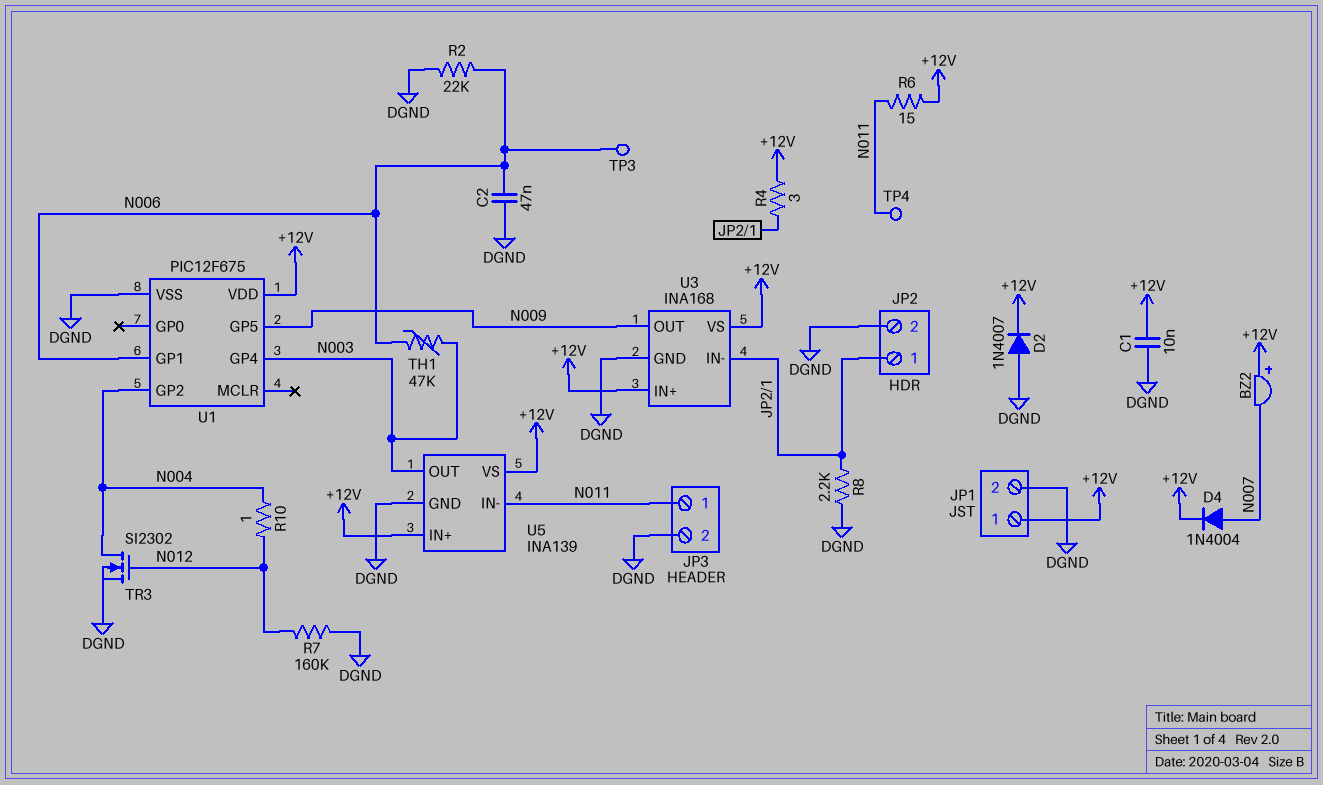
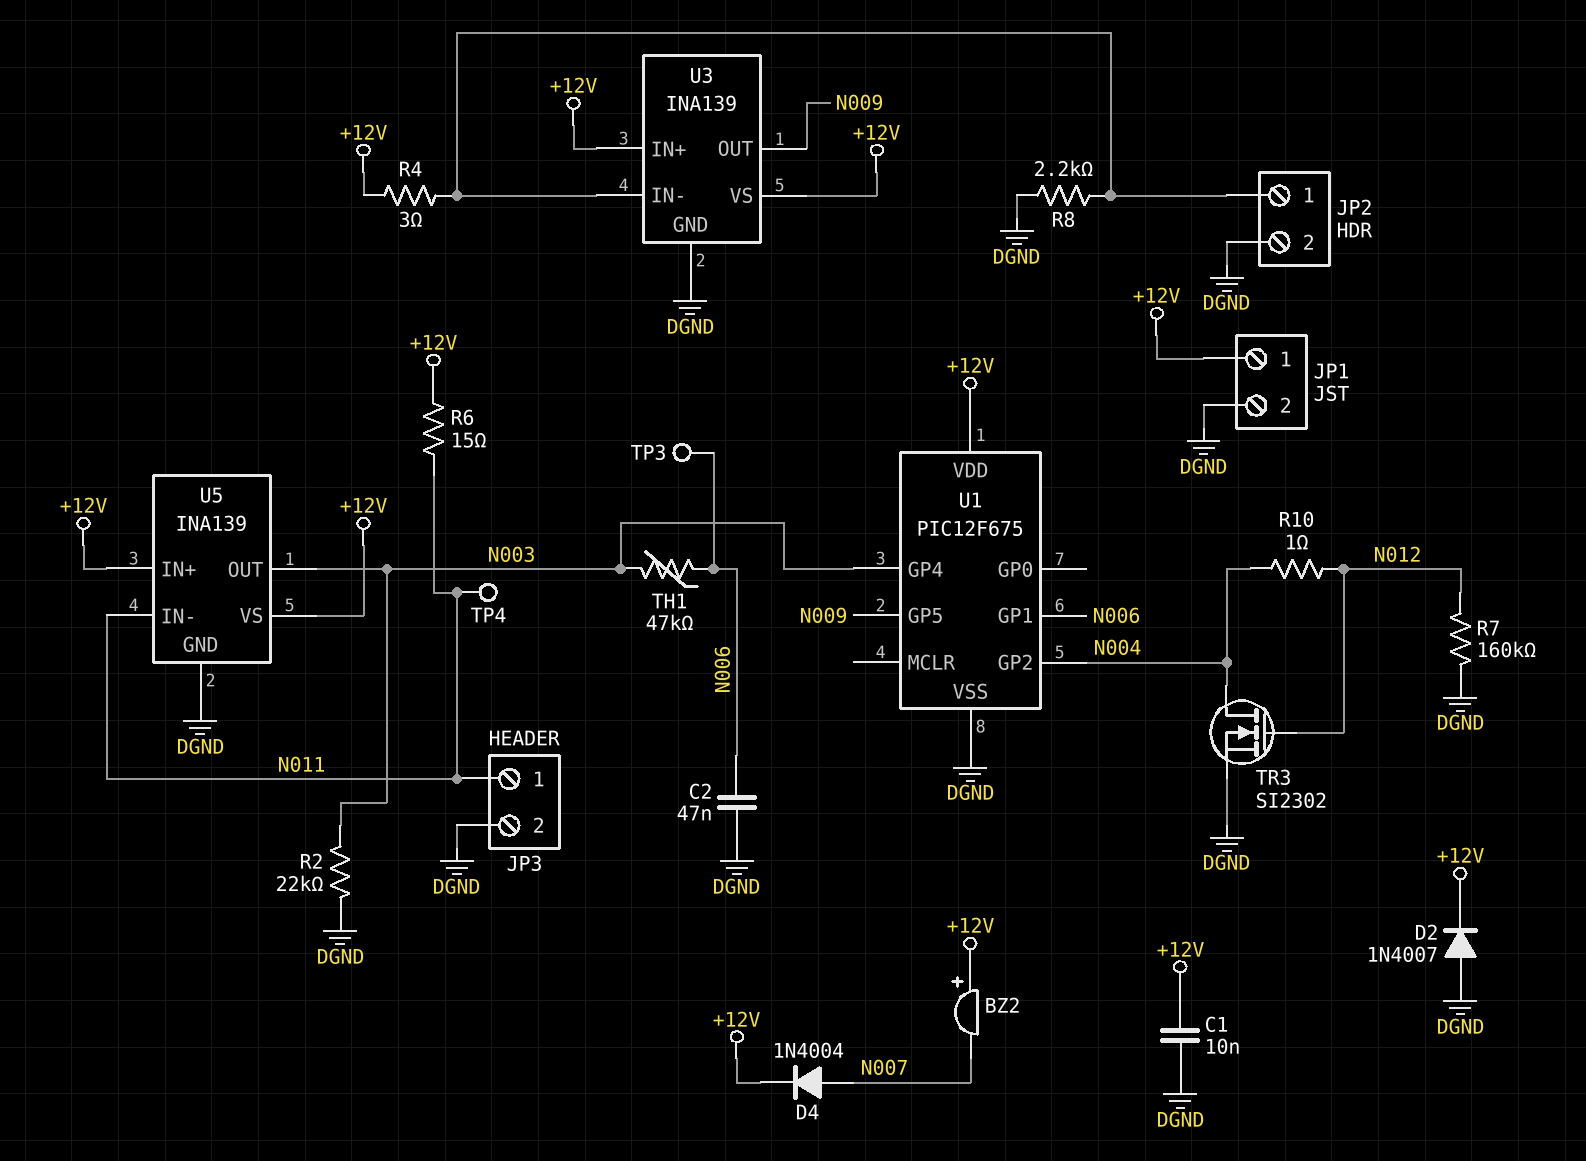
R2: 22k (DGND, N006) -> 22k (DGND, N003)
U3: INA168 -> INA139

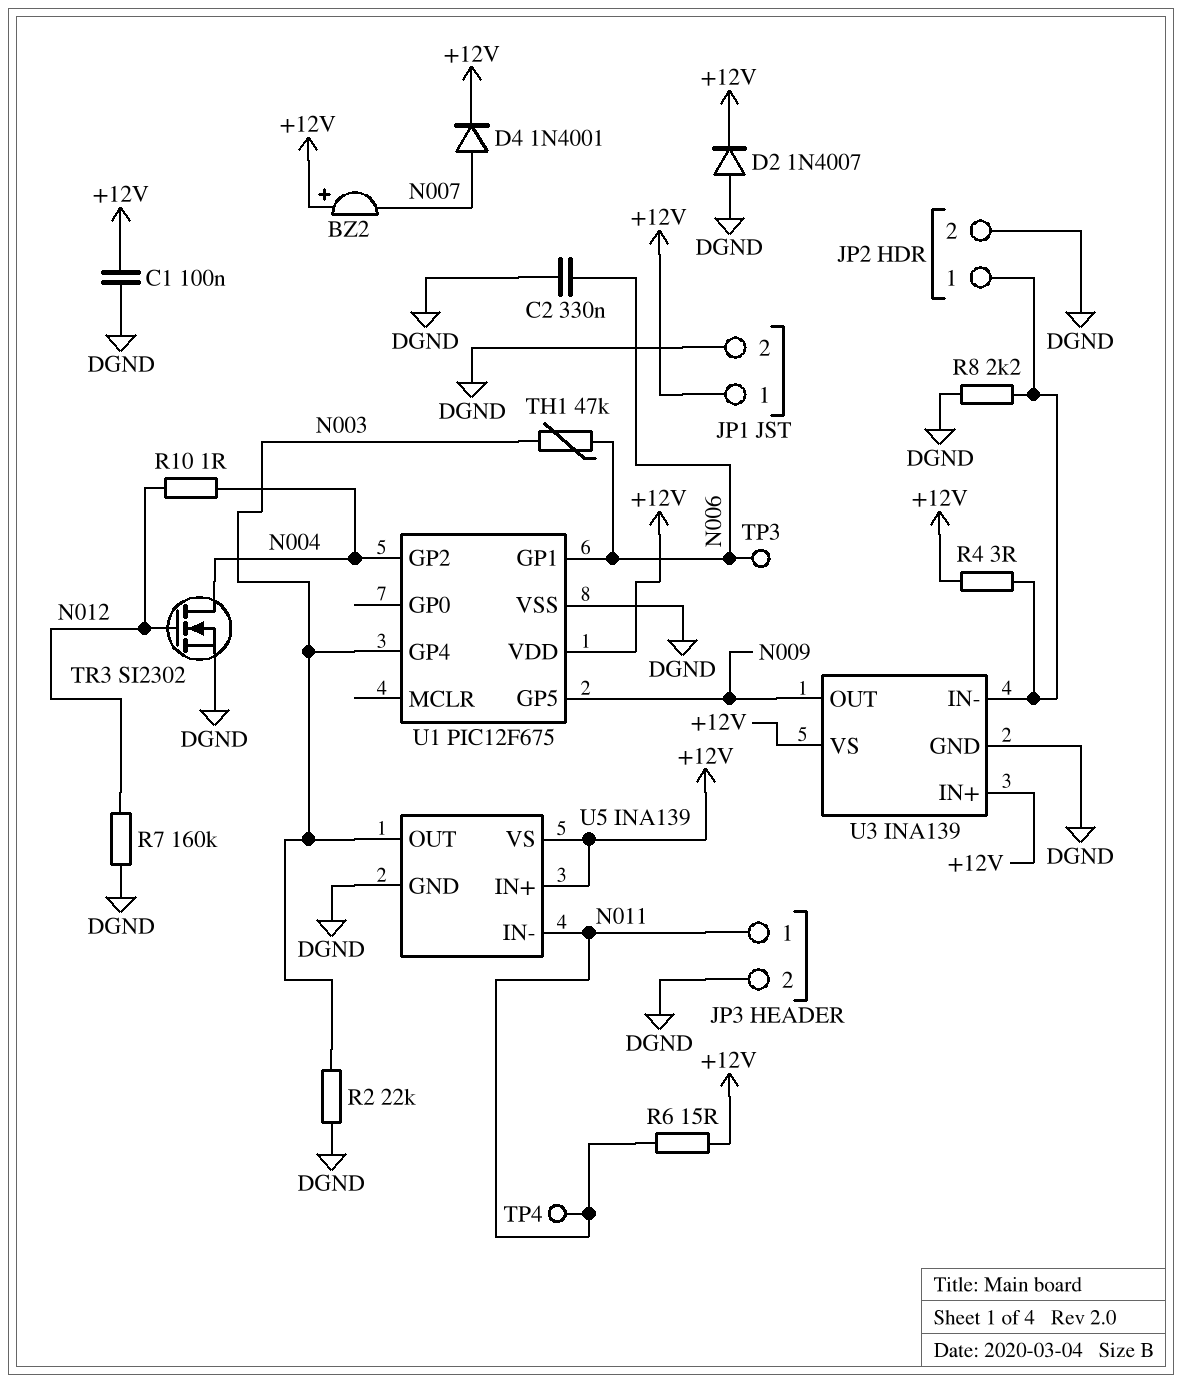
C1: 10nF (+12V, DGND) -> 100nF (+12V, DGND)
C2: 47nF (DGND, N006) -> 330nF (DGND, N006)
D4: diode 1N4004 (A N007, K +12V) -> diode 1N4001 (A N007, K +12V)

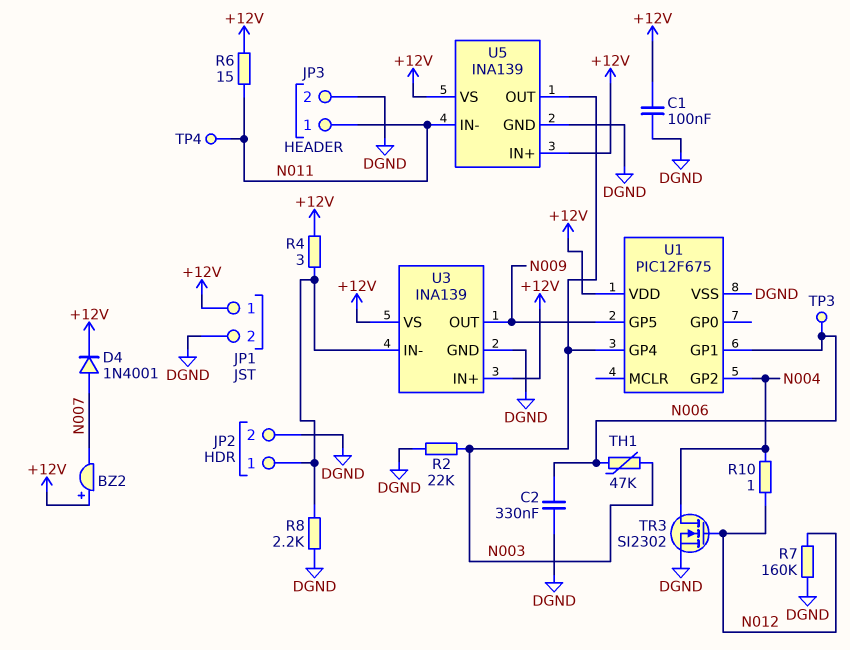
D2: diode 1N4007 (A DGND, K +12V) -> none

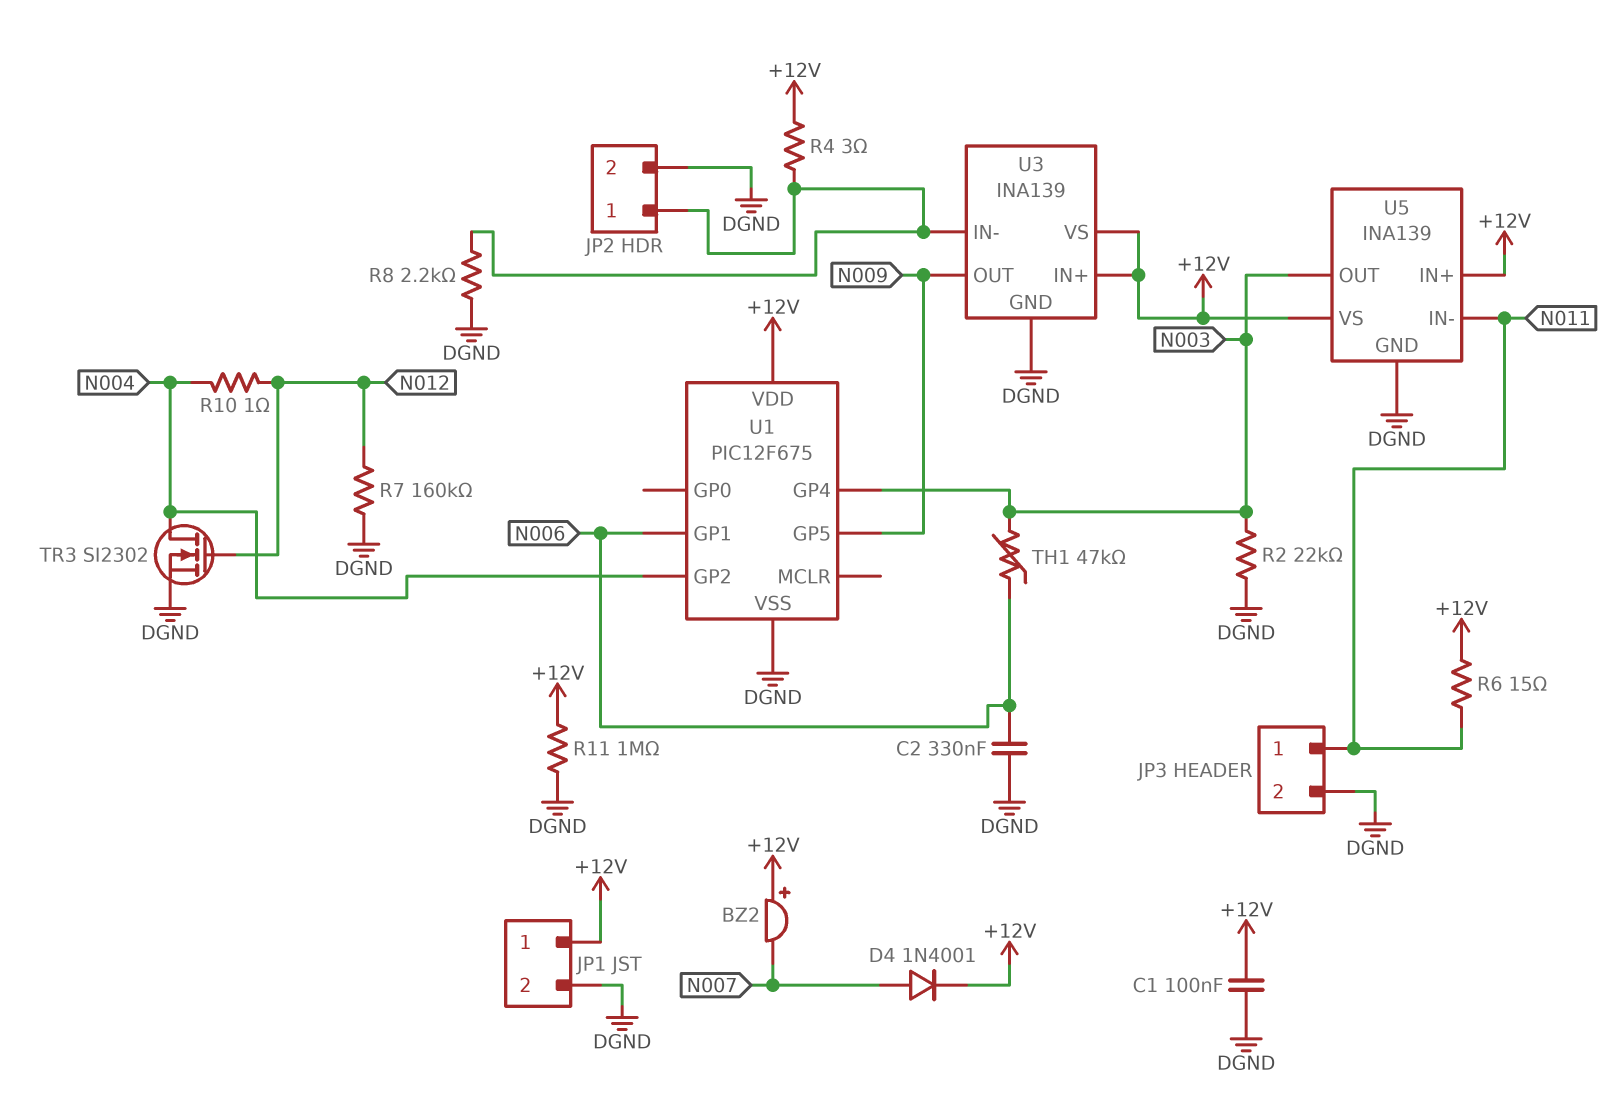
R11: none -> 1M (+12V, DGND)
TP3: test point (N006) -> none
TP4: test point (N011) -> none

